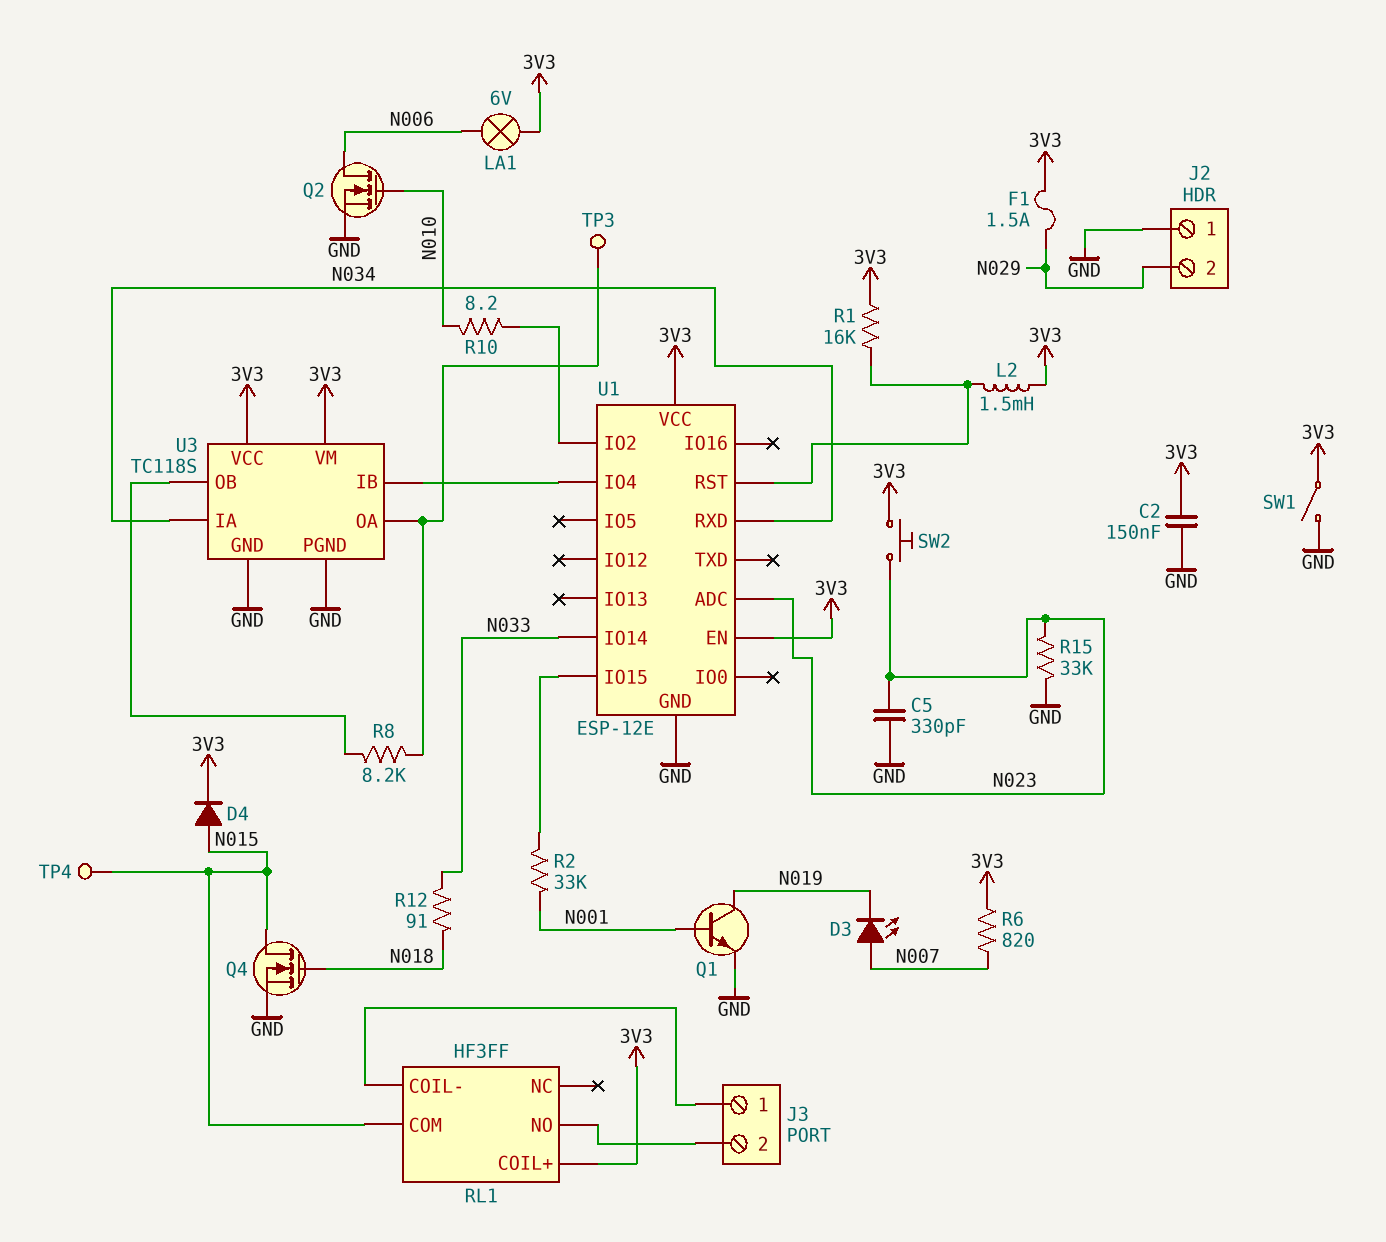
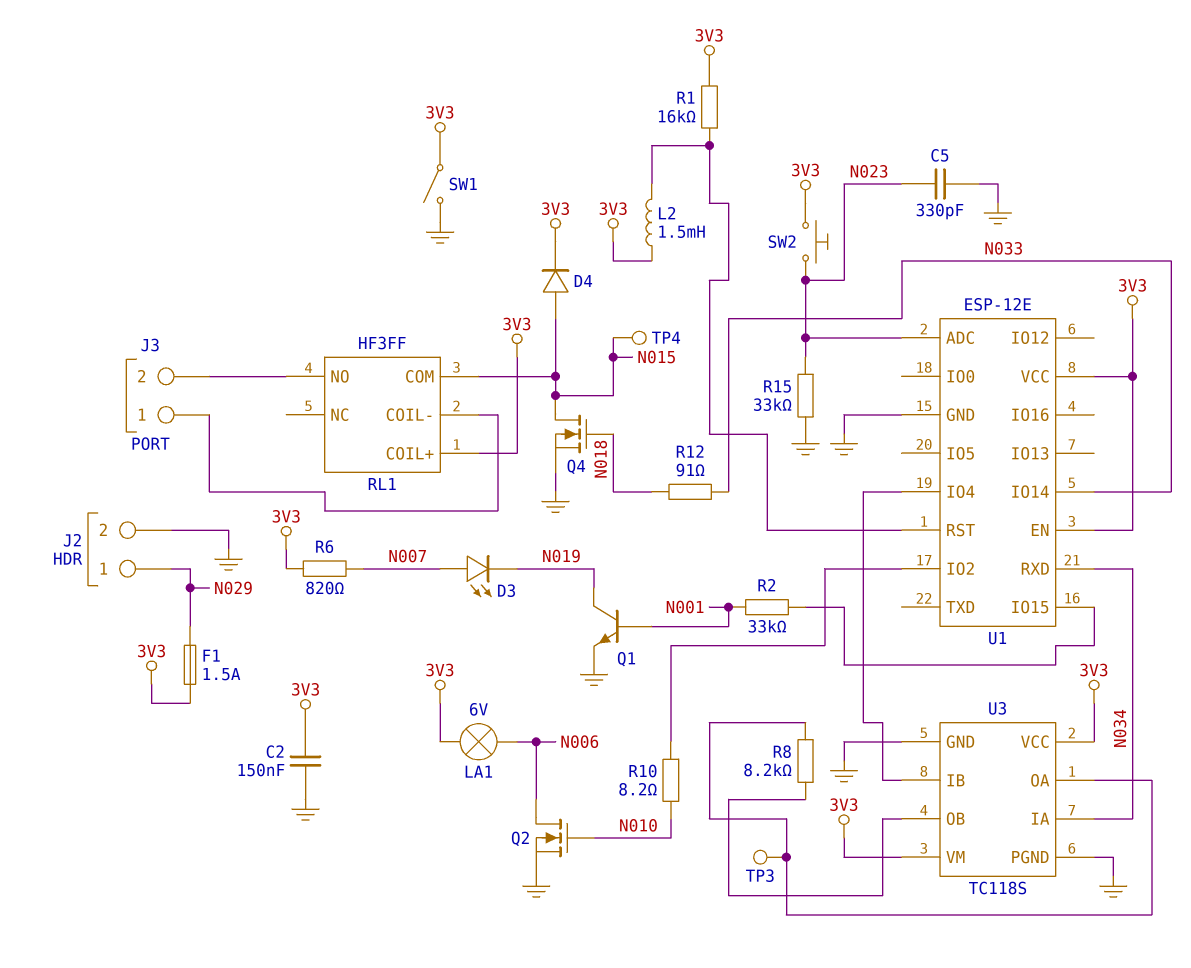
J2 pin 1: GND -> N029
J2 pin 2: N029 -> GND

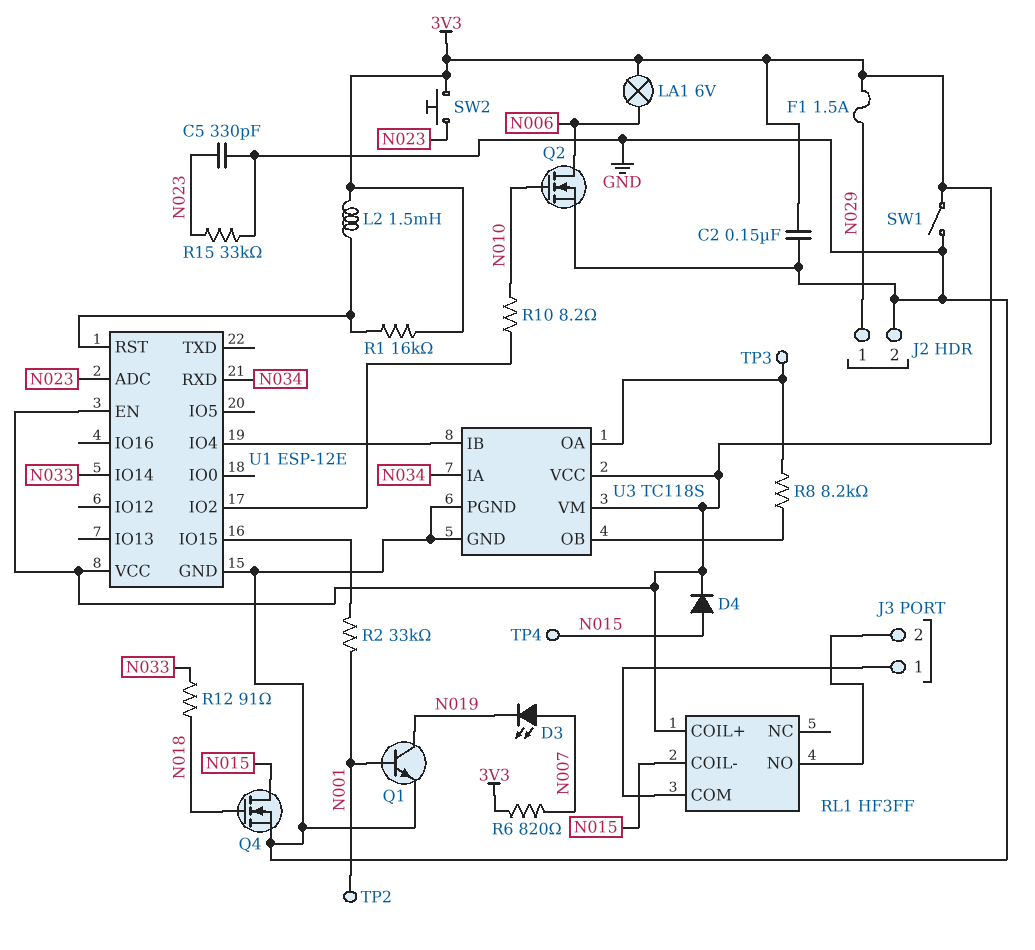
RL1 pin COIL-: J3/1 -> N015
RL1 pin COM: N015 -> J3/1
TP2: none -> test point (N001)

